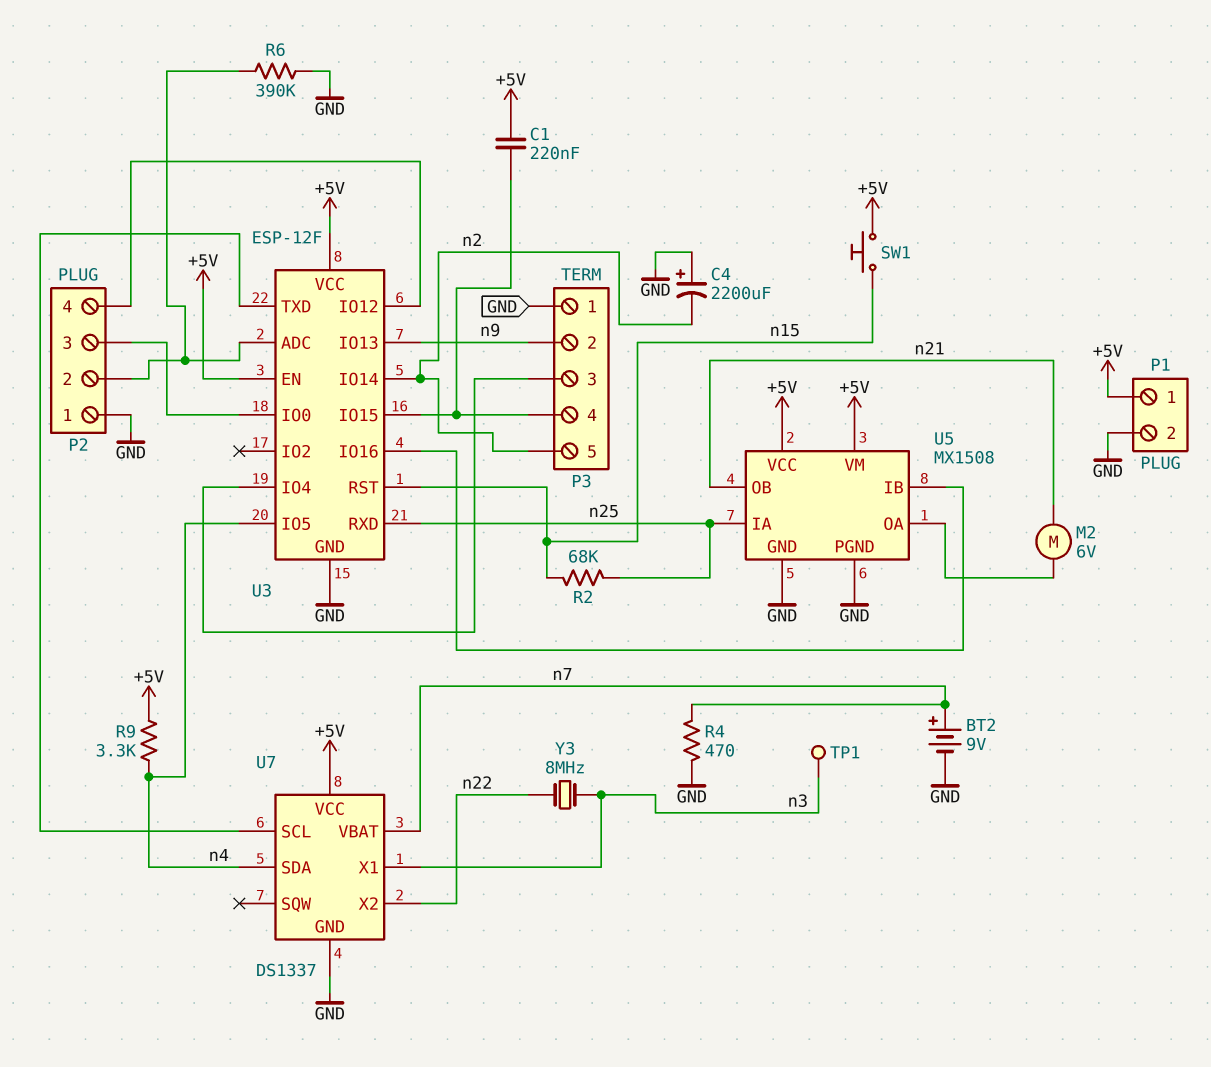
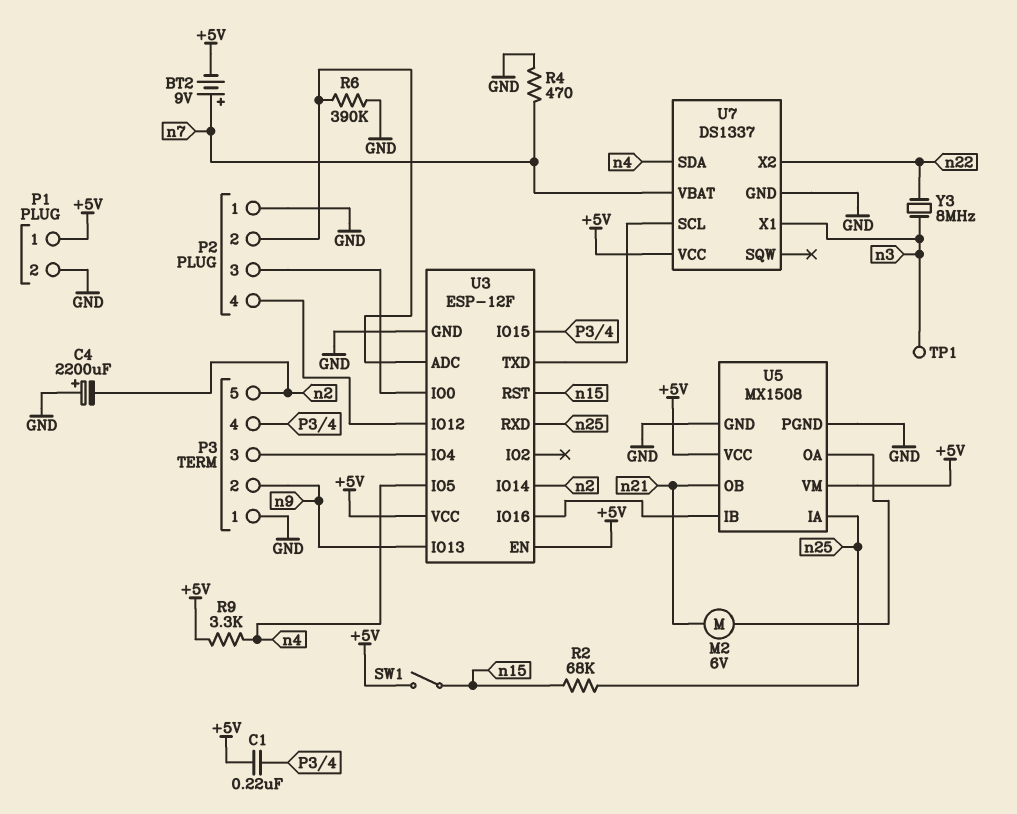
BT2: 9V (plus n7, minus GND) -> 9V (plus n7, minus +5V)
SW1: button (+5V, n15) -> switch (+5V, n15)

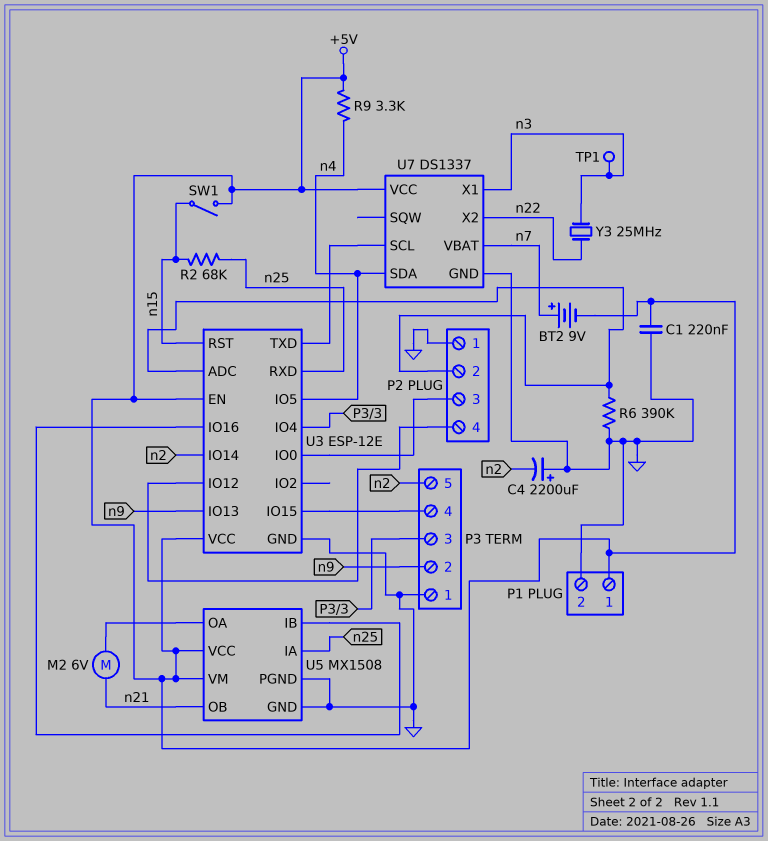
C1: 220nF (+5V, P3/4) -> 220nF (+5V, GND)
R4: 470 (GND, n7) -> none
U3: ESP-12F -> ESP-12E
Y3: 8MHz (n3, n22) -> 25MHz (n3, n22)

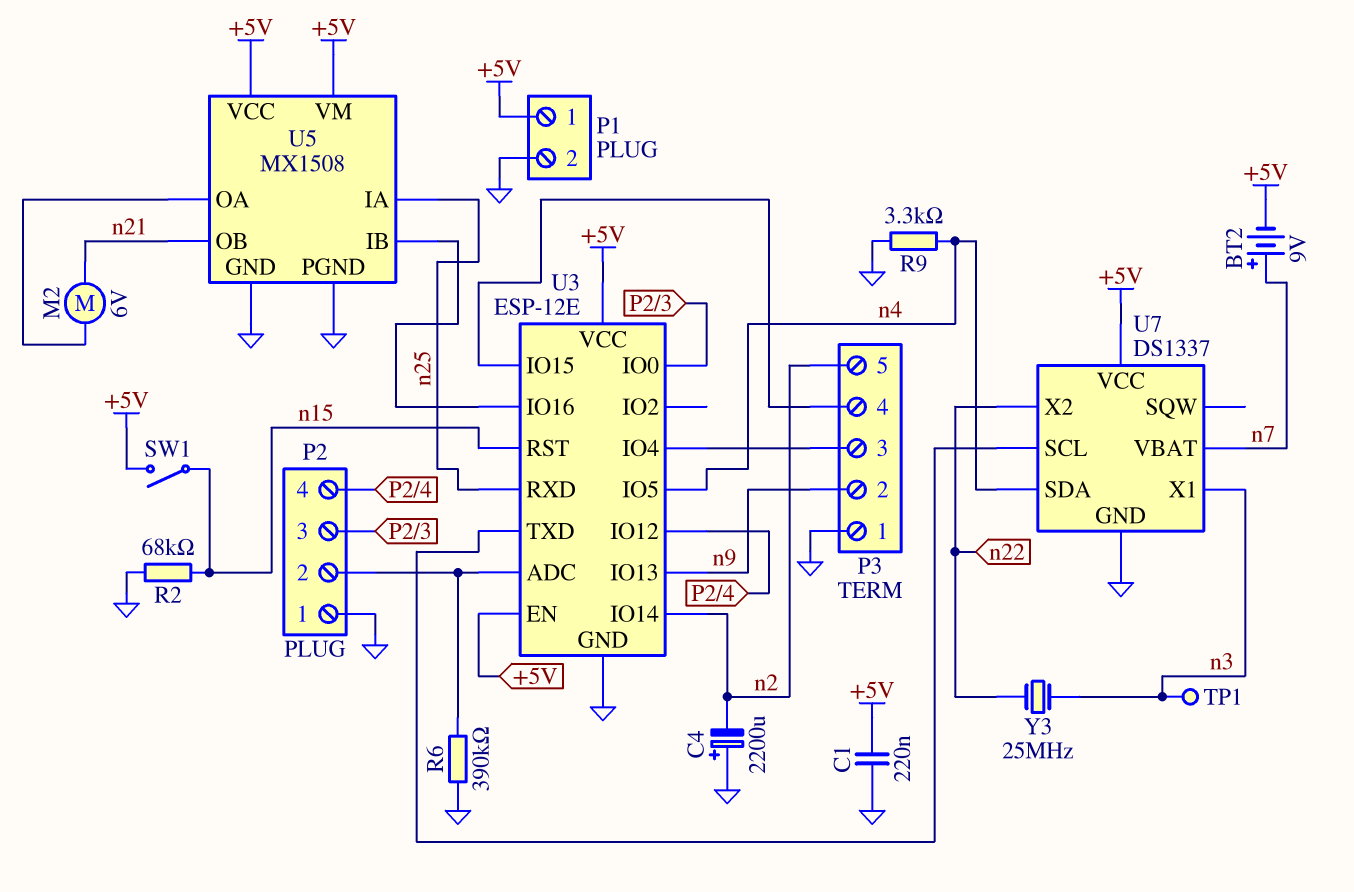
R2: 68k (n15, n25) -> 68k (GND, n15)
R9: 3.3k (+5V, n4) -> 3.3k (GND, n4)

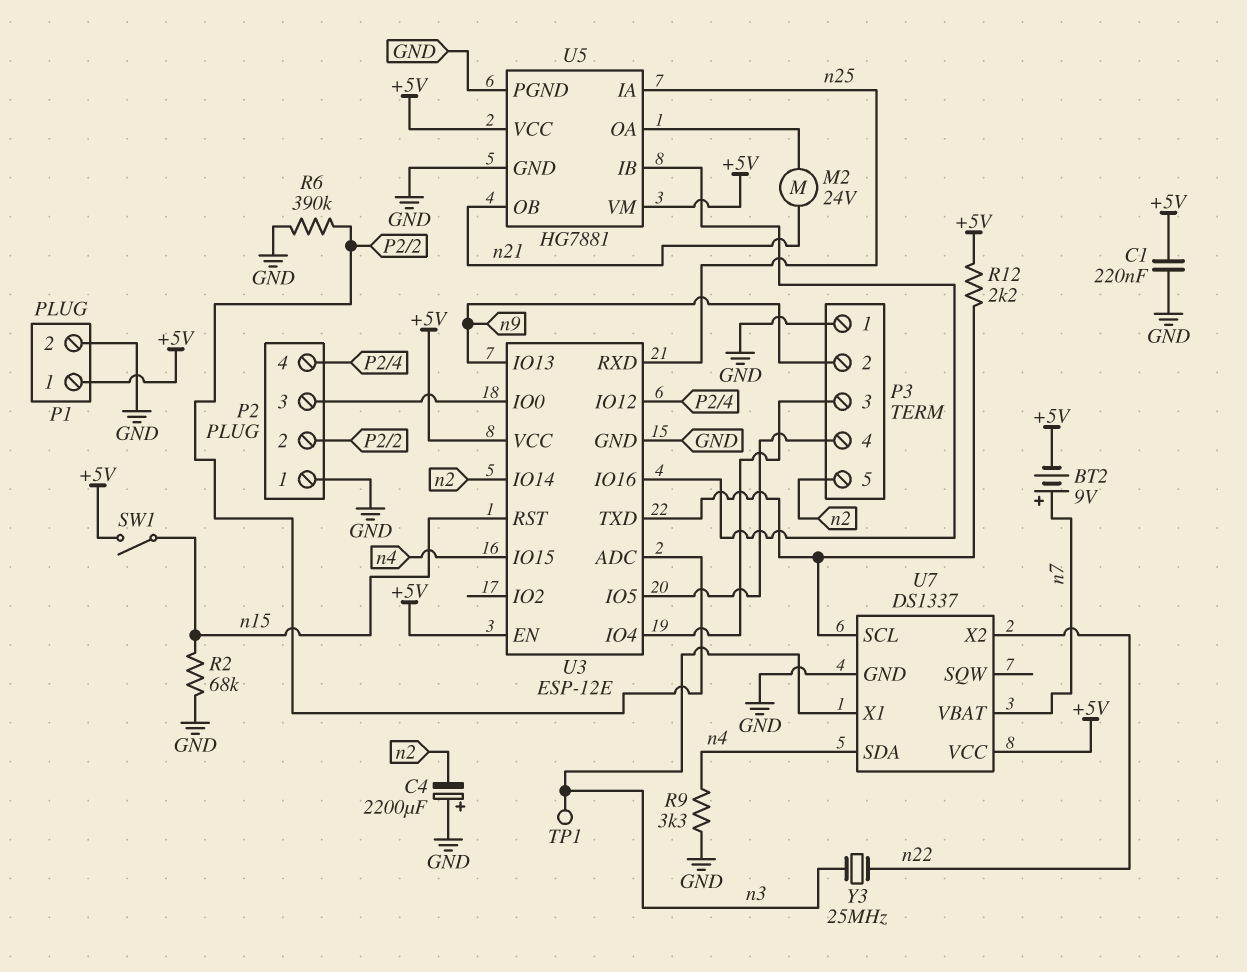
M2: motor 6V (U5/OA, n21) -> motor 24V (U5/OA, n21)
R12: none -> 2.2k (+5V, U3/TXD)
U3 pin IO5: n4 -> P3/4
U3 pin IO15: P3/4 -> n4
U5: MX1508 -> HG7881

